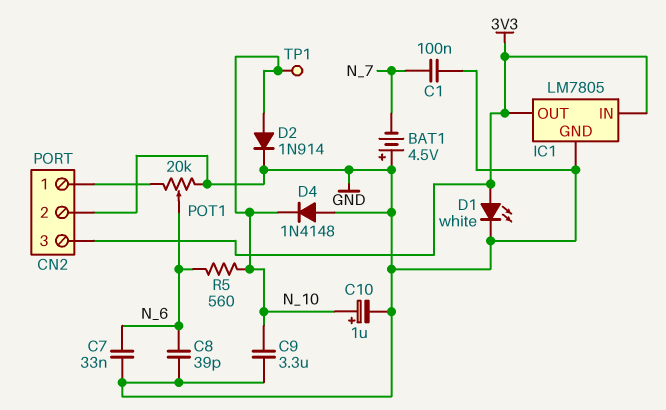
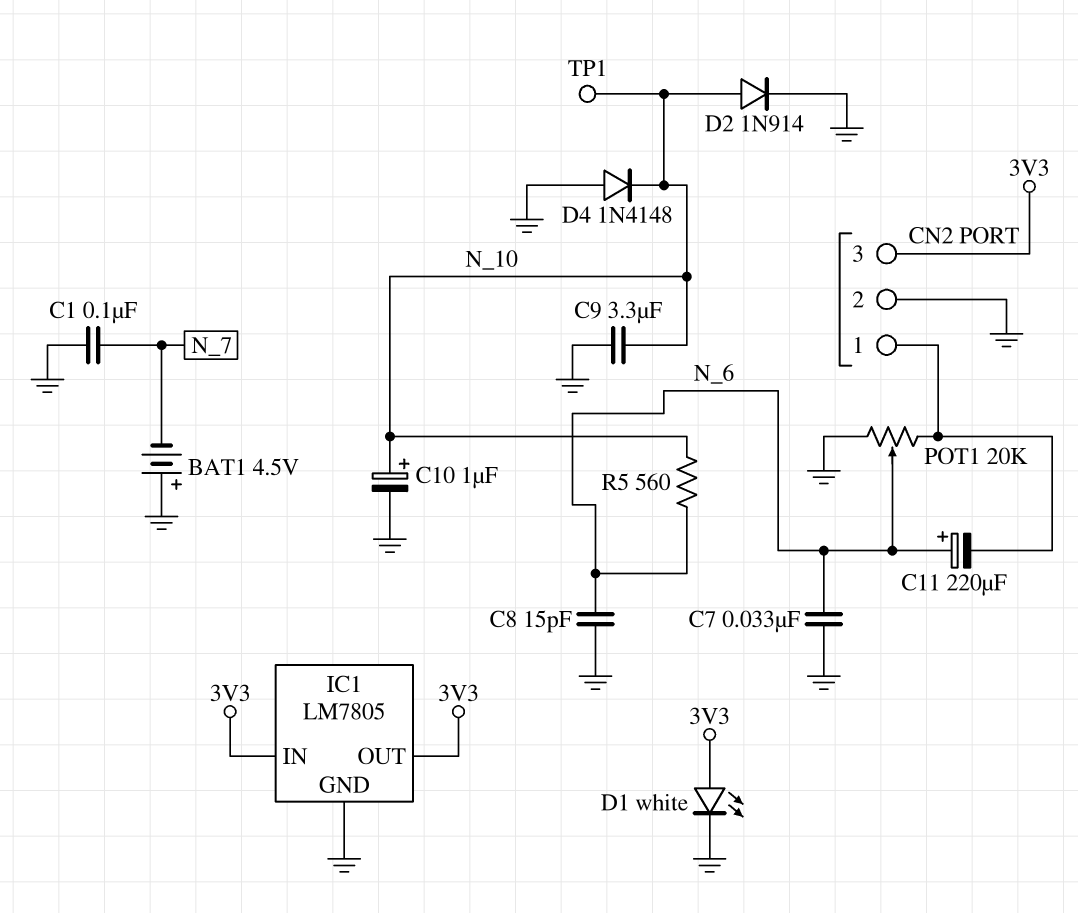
C8: 39pF (GND, N_6) -> 15pF (GND, N_6)
C11: none -> 220uF (plus N_6, minus CN2/1)

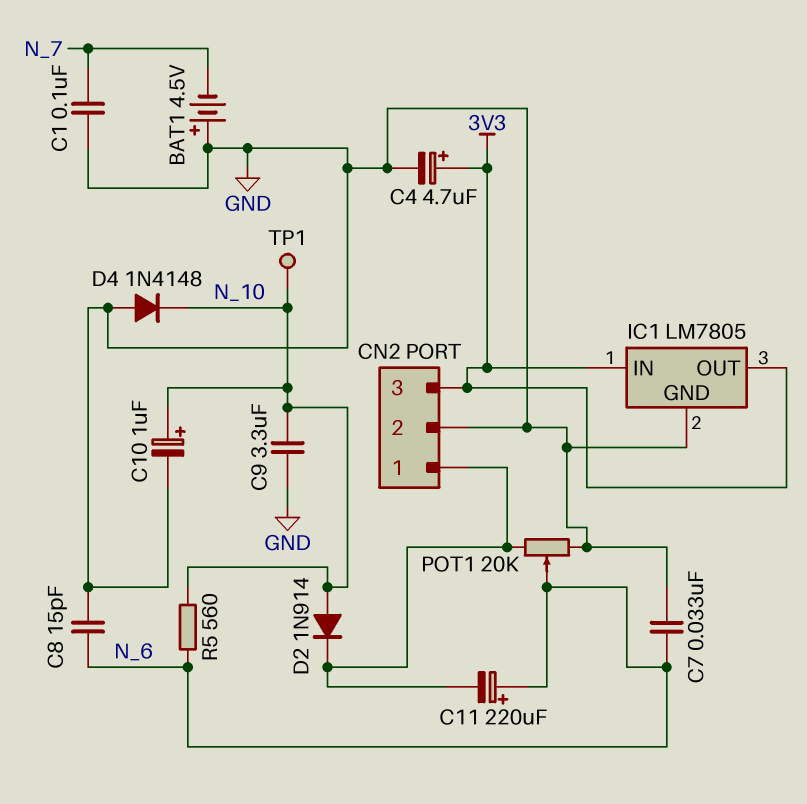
C4: none -> 4.7uF (plus 3V3, minus GND)
D1: LED white (A 3V3, K GND) -> none
D2: diode 1N914 (A N_10, K GND) -> diode 1N914 (A N_10, K CN2/1)

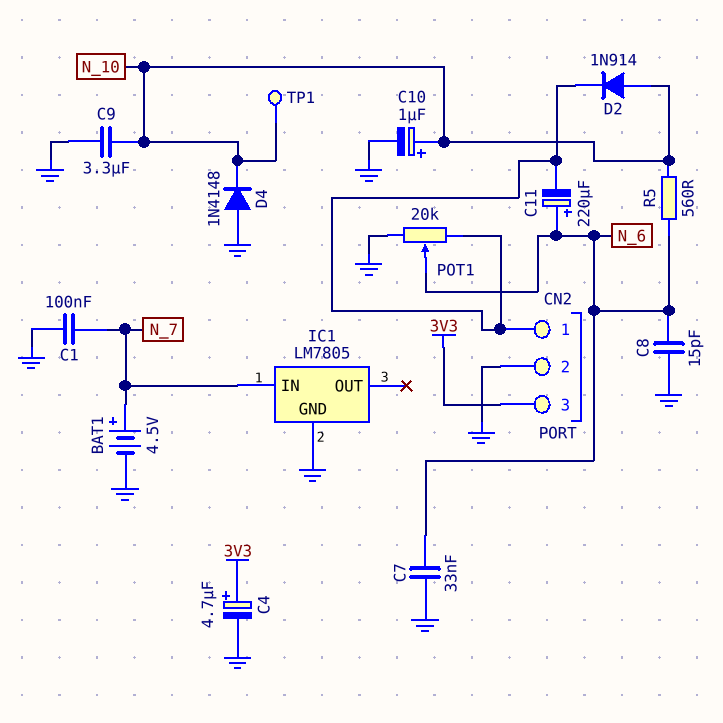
BAT1: 4.5V (plus GND, minus N_7) -> 4.5V (plus N_7, minus GND)
IC1 pin IN: 3V3 -> N_7
IC1 pin OUT: 3V3 -> none

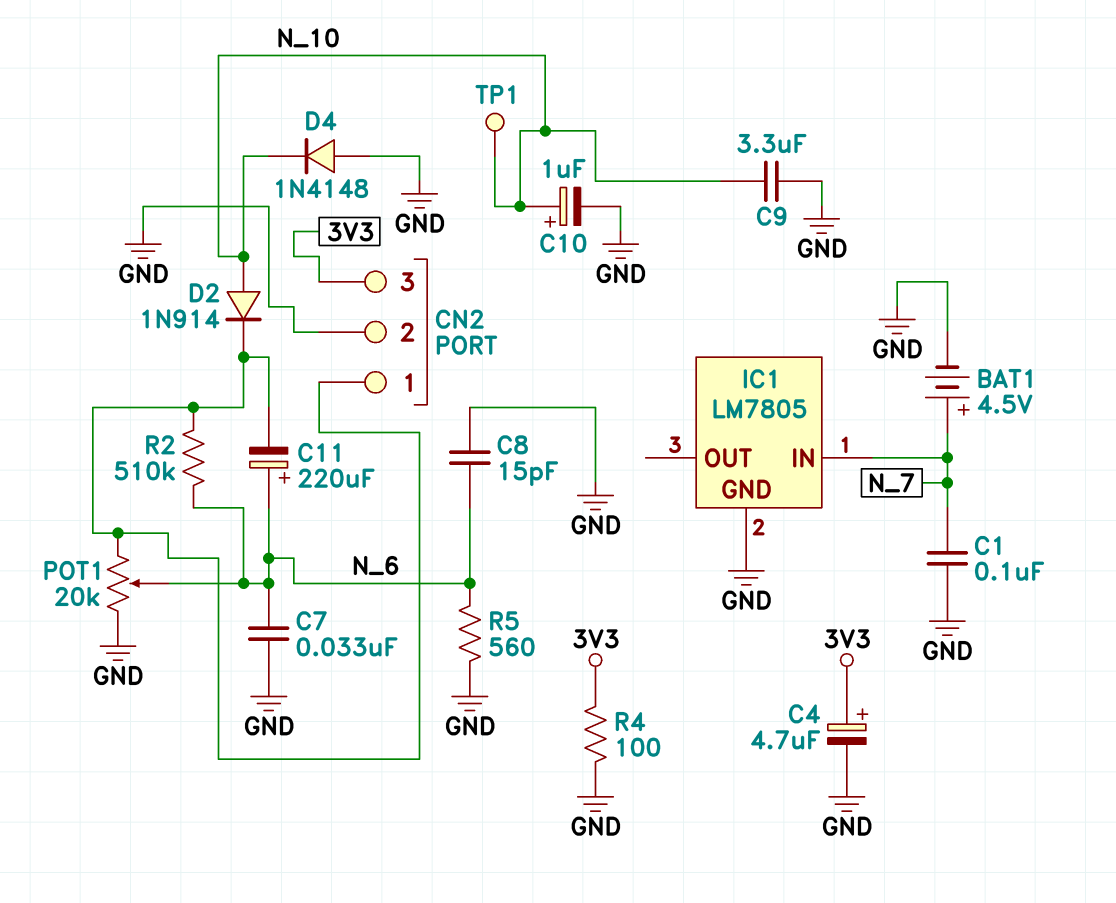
R2: none -> 510k (CN2/1, N_6)
R4: none -> 100 (3V3, GND)
R5: 560 (N_6, N_10) -> 560 (GND, N_6)

